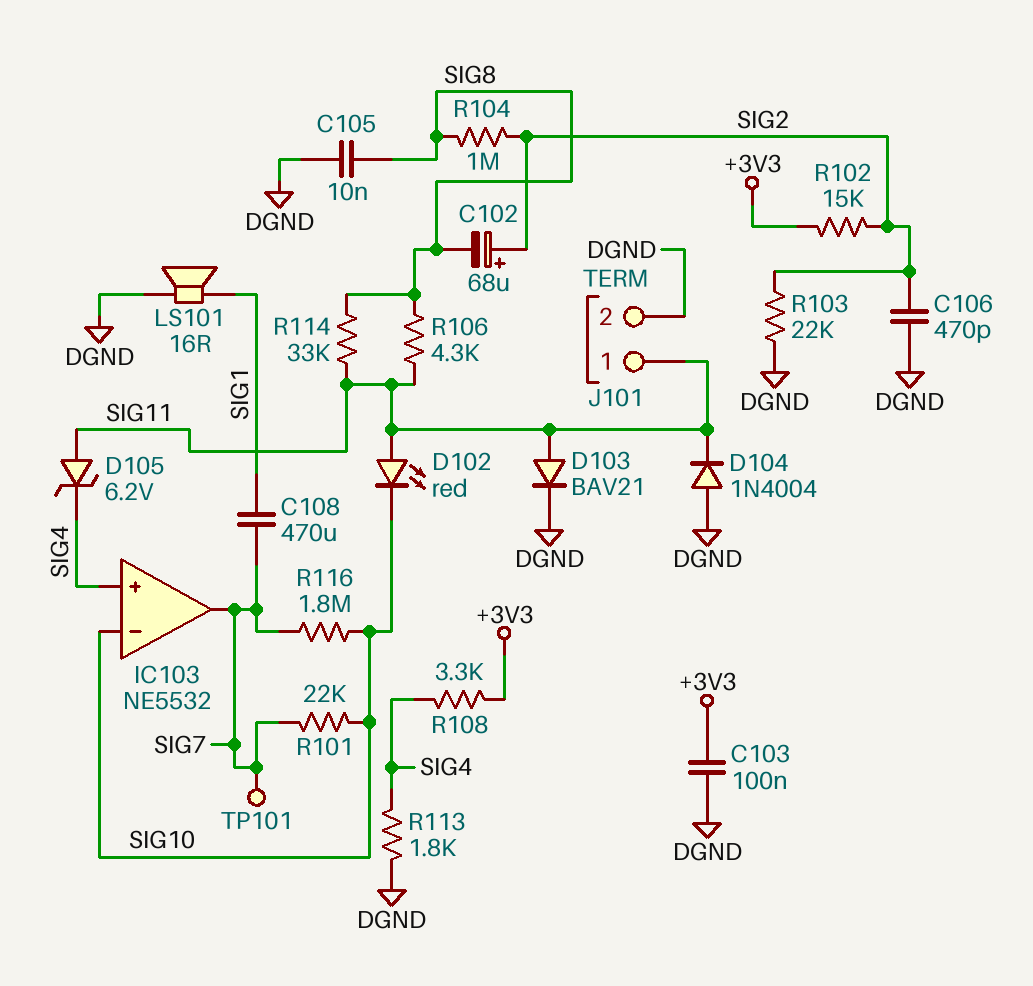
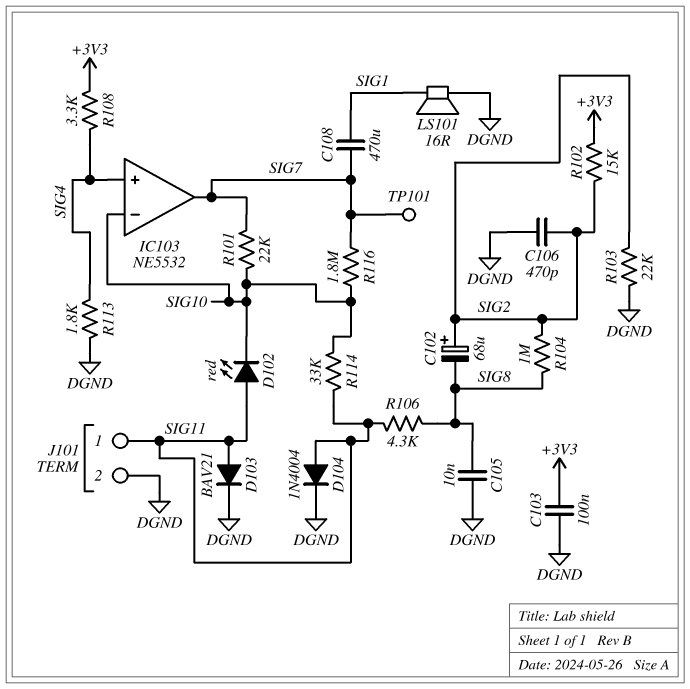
D104: diode 1N4004 (A DGND, K SIG11) -> diode 1N4004 (A SIG11, K DGND)
D105: zener 6.2V (A SIG11, K SIG4) -> none
R114: 33k (SIG8, SIG11) -> 33k (SIG10, SIG11)

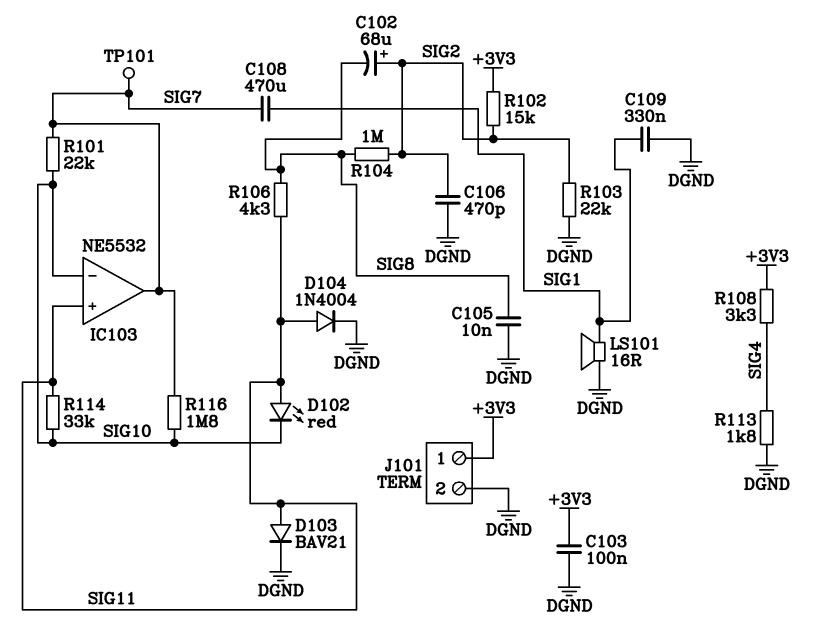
C109: none -> 330nF (DGND, SIG1)
IC103 pin in+: SIG4 -> SIG11
J101 pin 1: SIG11 -> +3V3

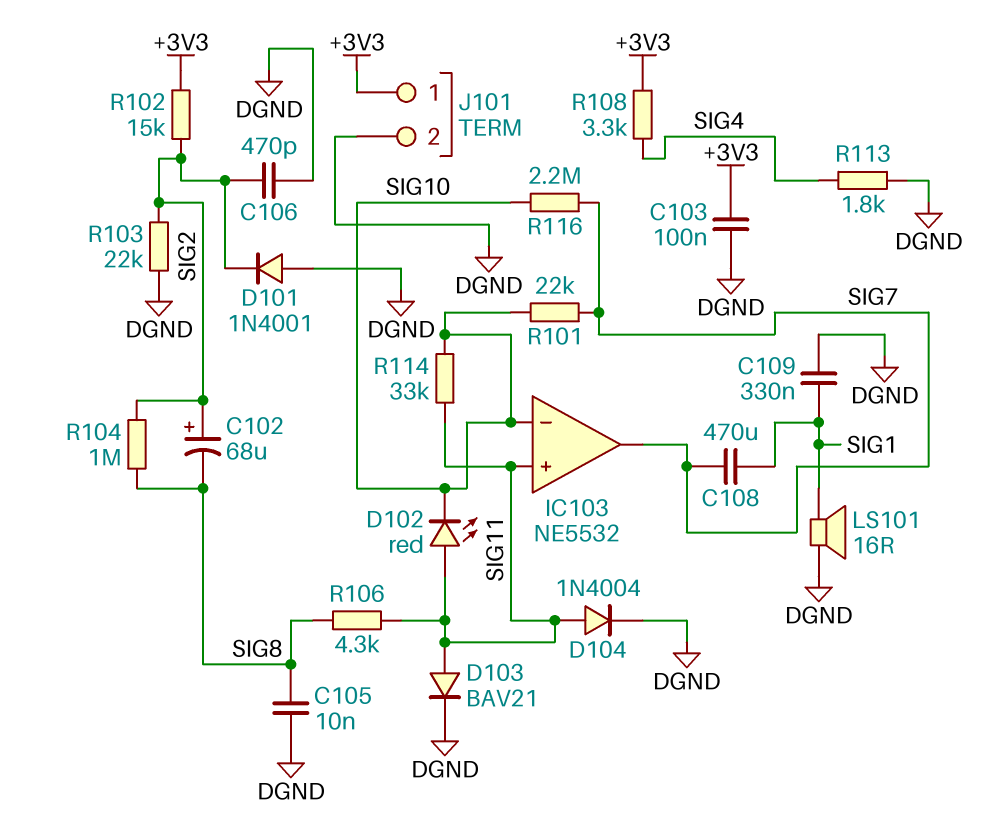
D101: none -> diode 1N4001 (A DGND, K SIG2)
R116: 1.8M (SIG7, SIG10) -> 2.2M (SIG7, SIG10)
TP101: test point (SIG7) -> none

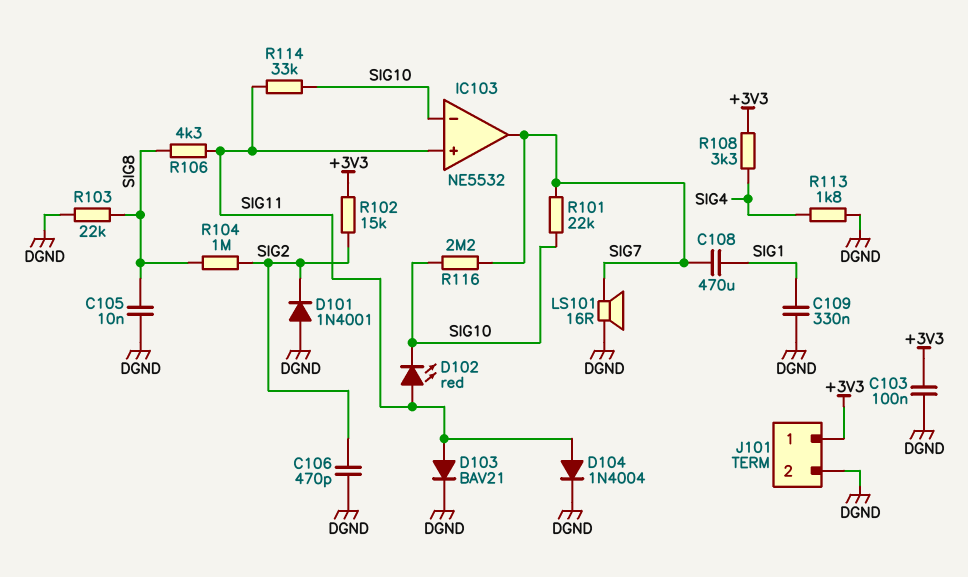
C102: 68uF (plus SIG2, minus SIG8) -> none
LS101: speaker 16R (DGND, SIG1) -> speaker 16R (DGND, SIG7)
R103: 22k (DGND, SIG2) -> 22k (DGND, SIG8)

